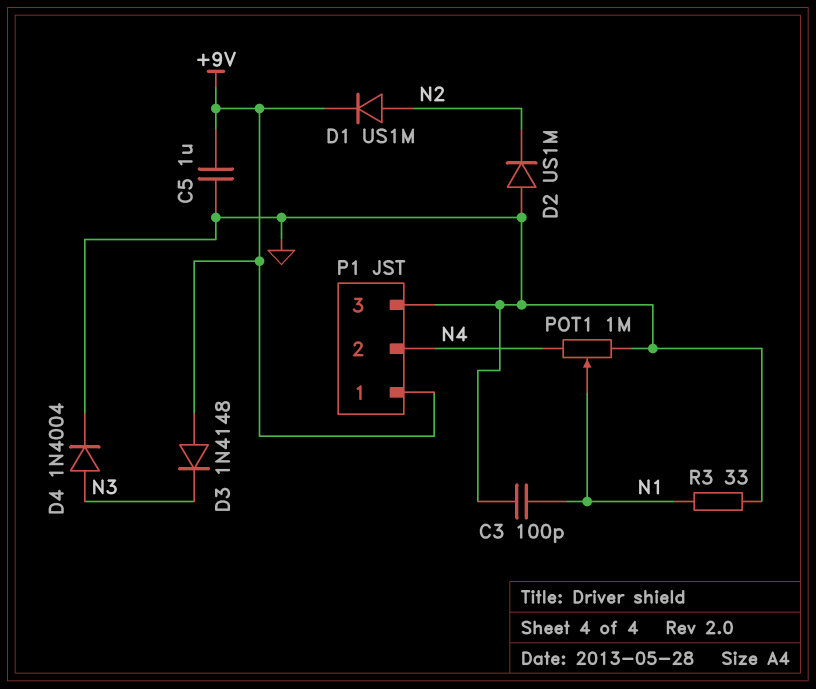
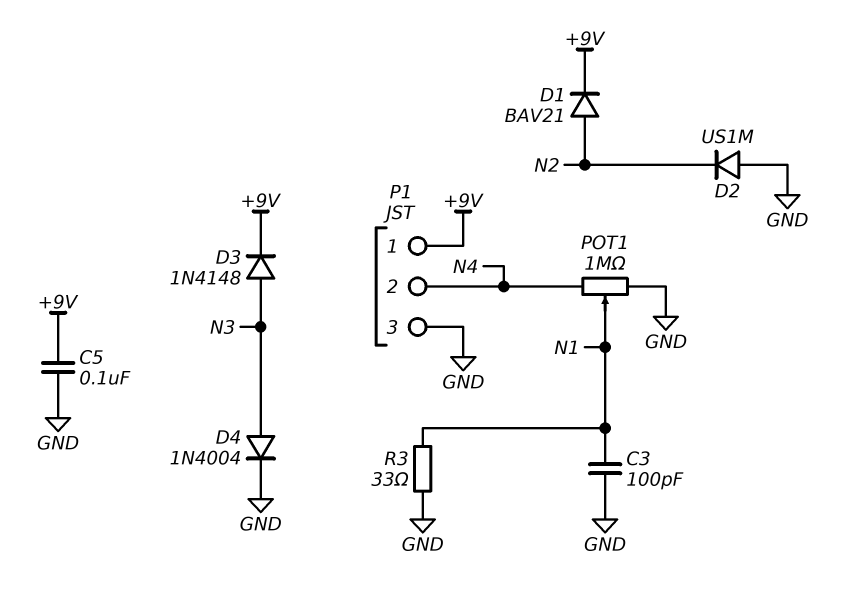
C5: 1uF (+9V, GND) -> 100nF (+9V, GND)
D1: diode US1M (A N2, K +9V) -> diode BAV21 (A N2, K +9V)
D3: diode 1N4148 (A +9V, K N3) -> diode 1N4148 (A N3, K +9V)

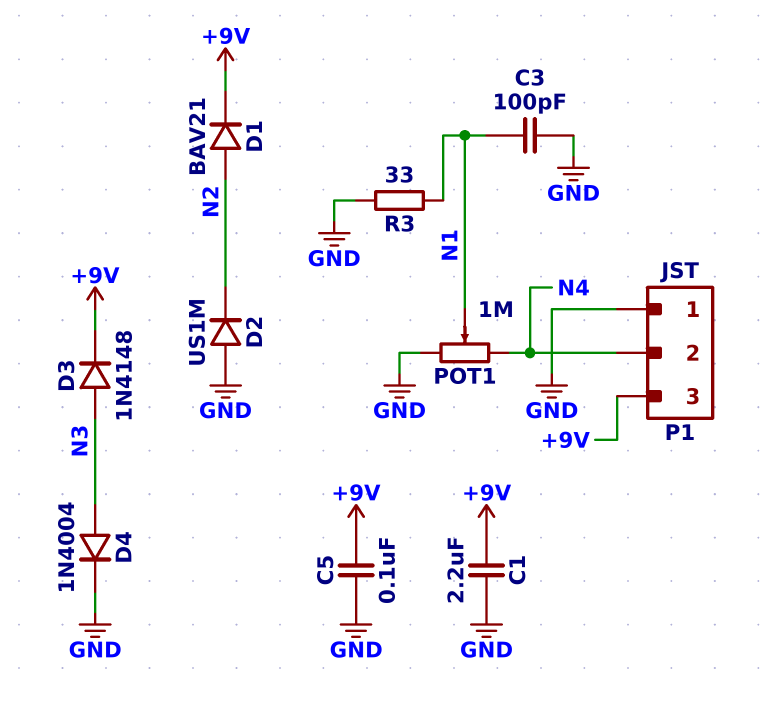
C1: none -> 2.2uF (+9V, GND)
P1 pin 1: +9V -> GND
P1 pin 3: GND -> +9V

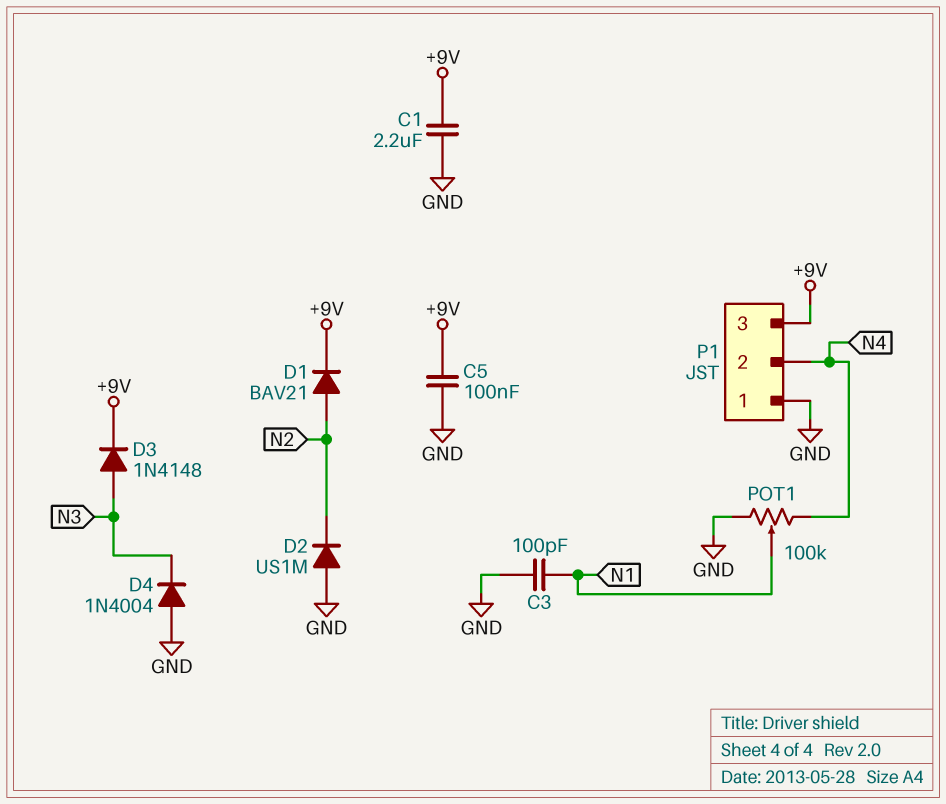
D4: diode 1N4004 (A N3, K GND) -> diode 1N4004 (A GND, K N3)
POT1: 1M (GND, N4, wiper N1) -> 100k (GND, N4, wiper N1)
R3: 33 (GND, N1) -> none

